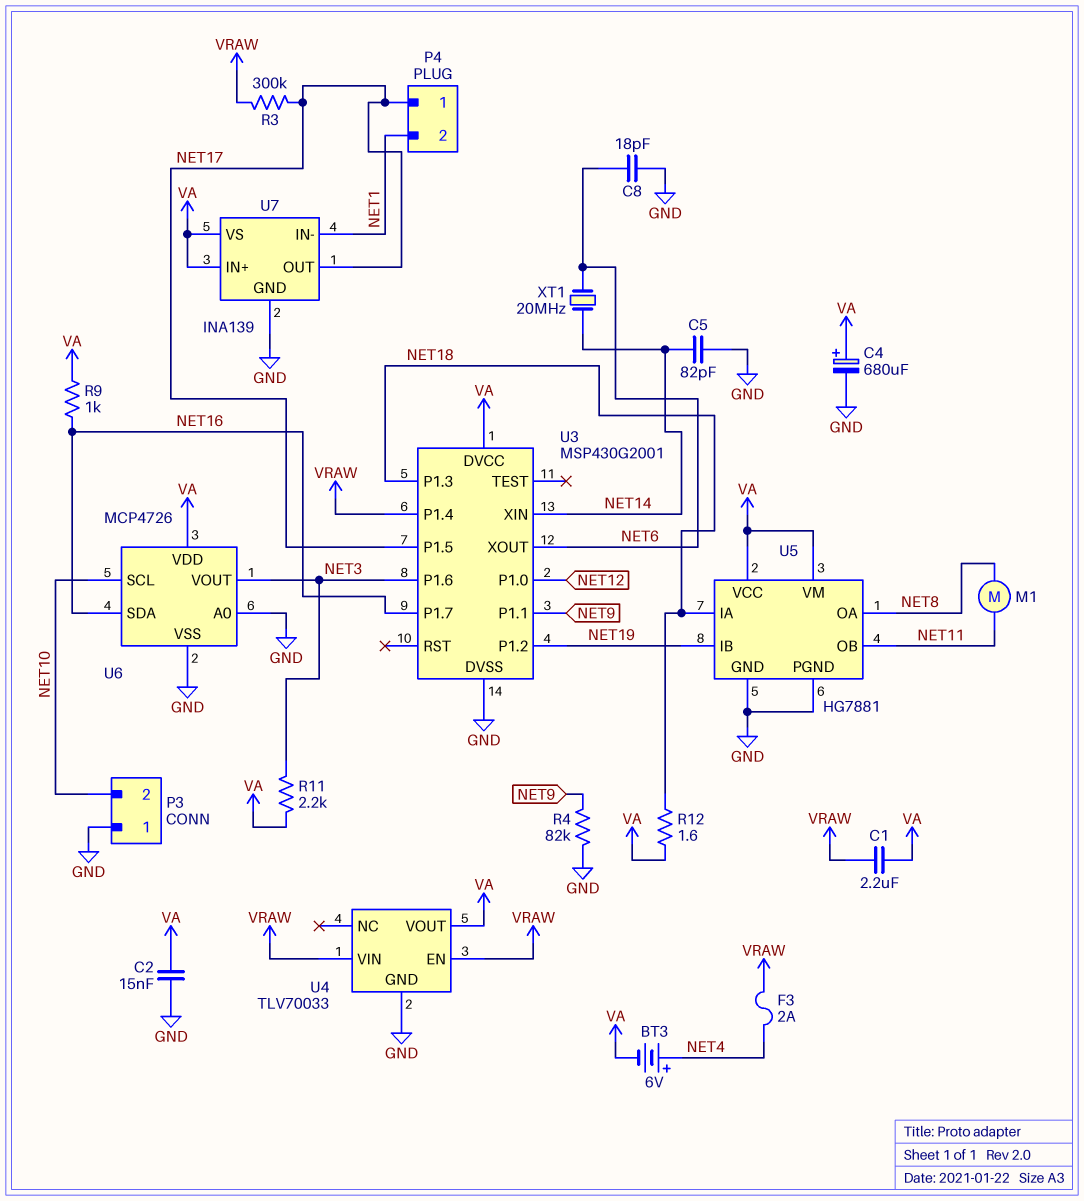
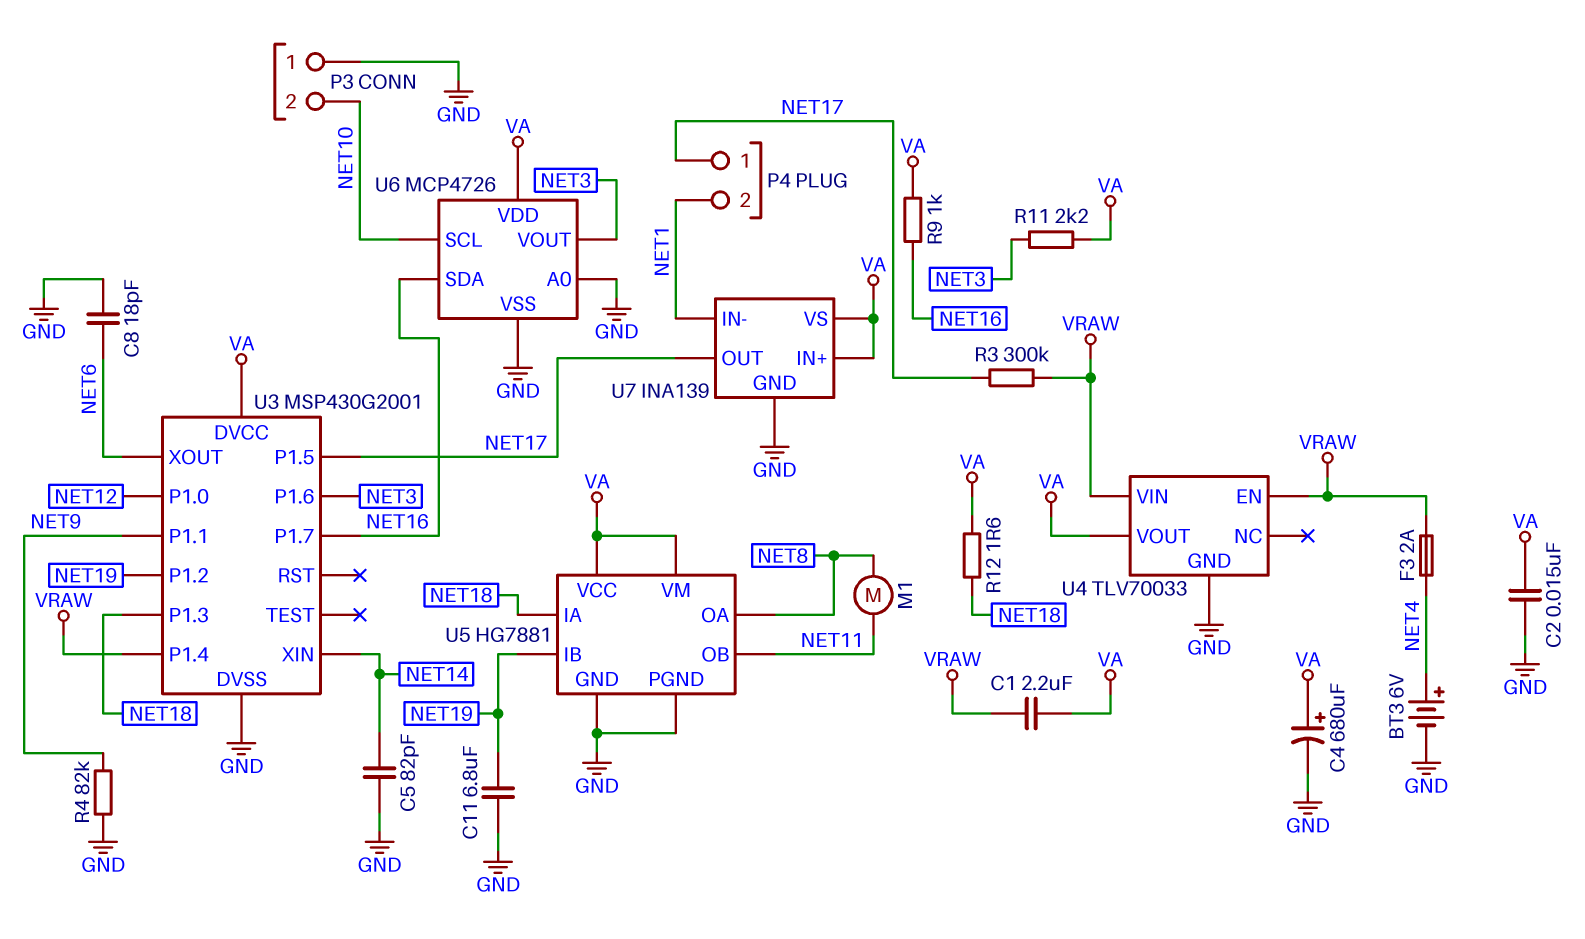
BT3: 6V (plus NET4, minus VA) -> 6V (plus NET4, minus GND)
C11: none -> 6.8uF (GND, NET19)
XT1: 20MHz (NET6, NET14) -> none

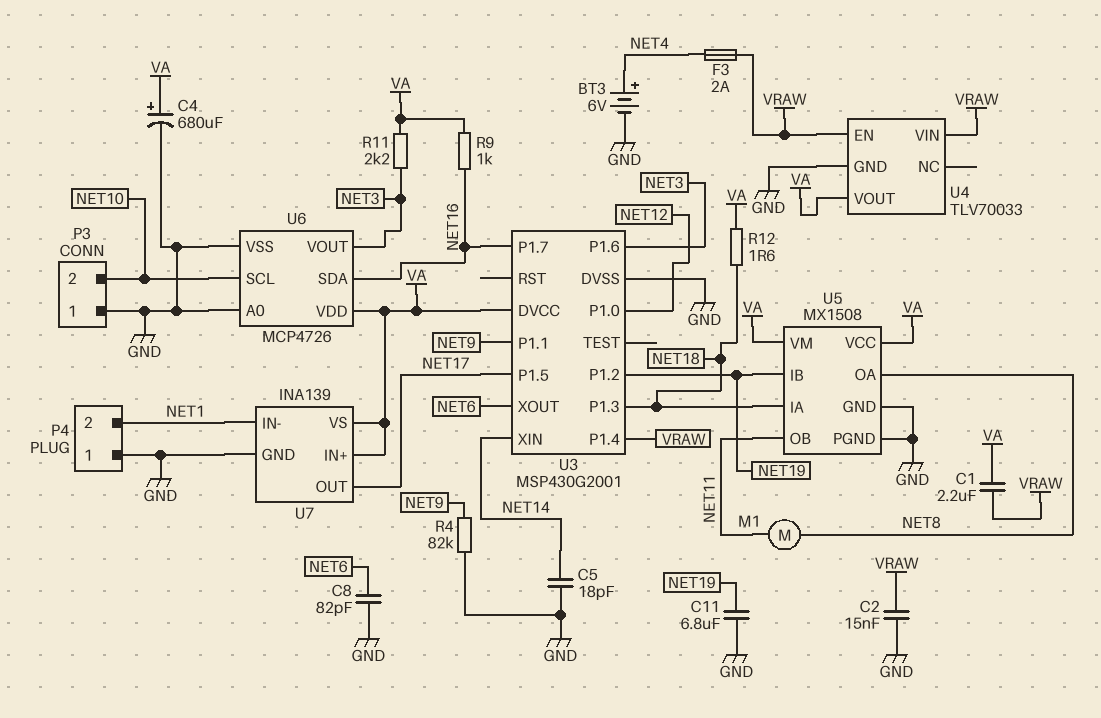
C2: 15nF (GND, VA) -> 15nF (GND, VRAW)
C5: 82pF (GND, NET14) -> 18pF (GND, NET14)
C8: 18pF (GND, NET6) -> 82pF (GND, NET6)
P4 pin 1: NET17 -> GND
R3: 300k (NET17, VRAW) -> none
U5: HG7881 -> MX1508

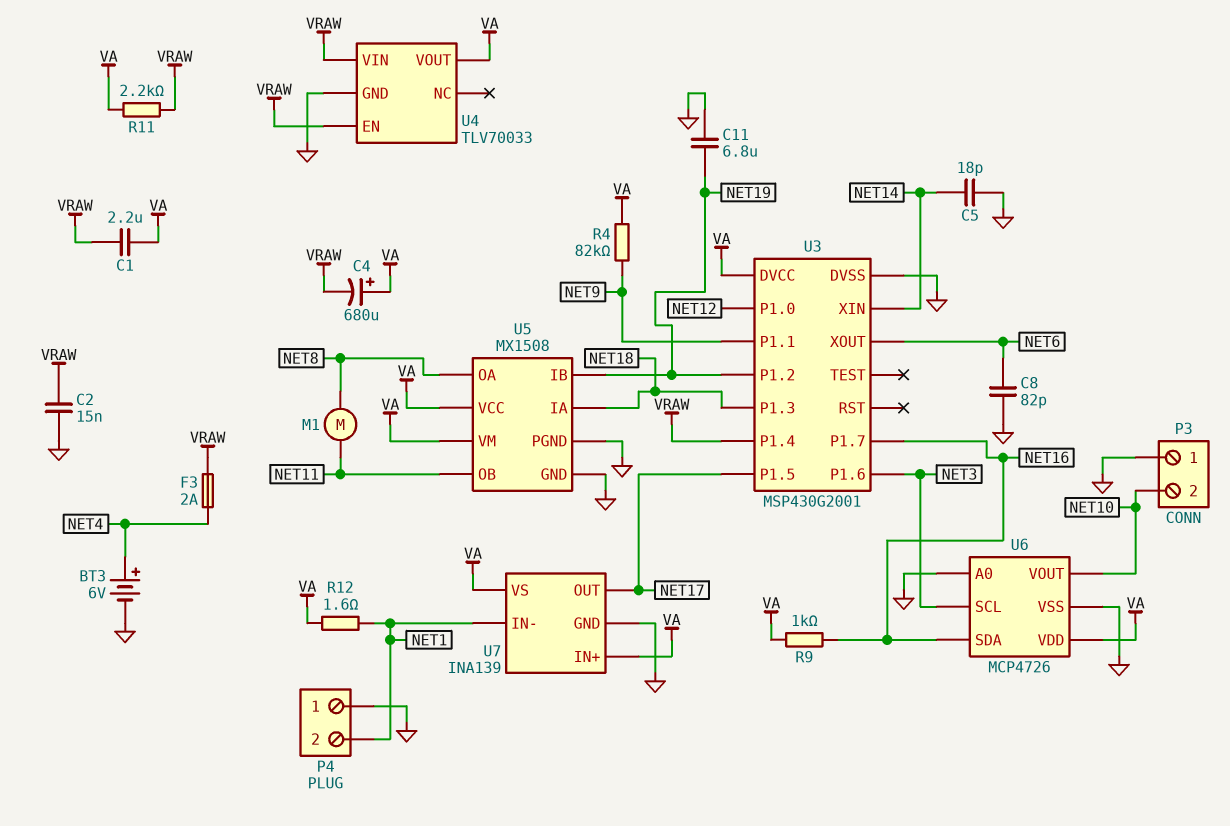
C4: 680uF (plus VA, minus GND) -> 680uF (plus VA, minus VRAW)
R4: 82k (GND, NET9) -> 82k (NET9, VA)
R11: 2.2k (NET3, VA) -> 2.2k (VA, VRAW)
R12: 1.6 (NET18, VA) -> 1.6 (NET1, VA)
U6 pin SCL: NET10 -> NET3
U6 pin VOUT: NET3 -> NET10

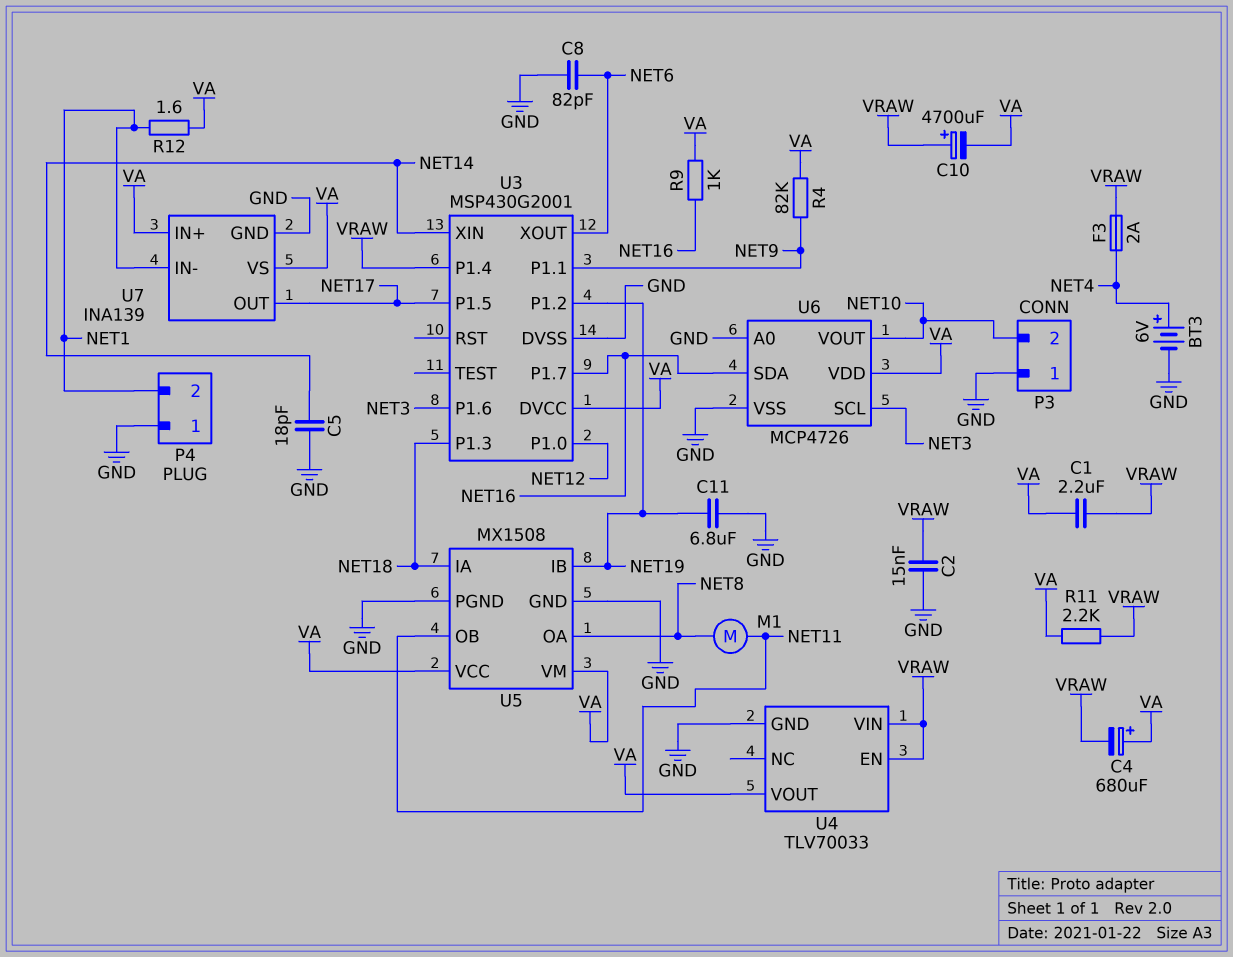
C10: none -> 4700uF (plus VRAW, minus VA)

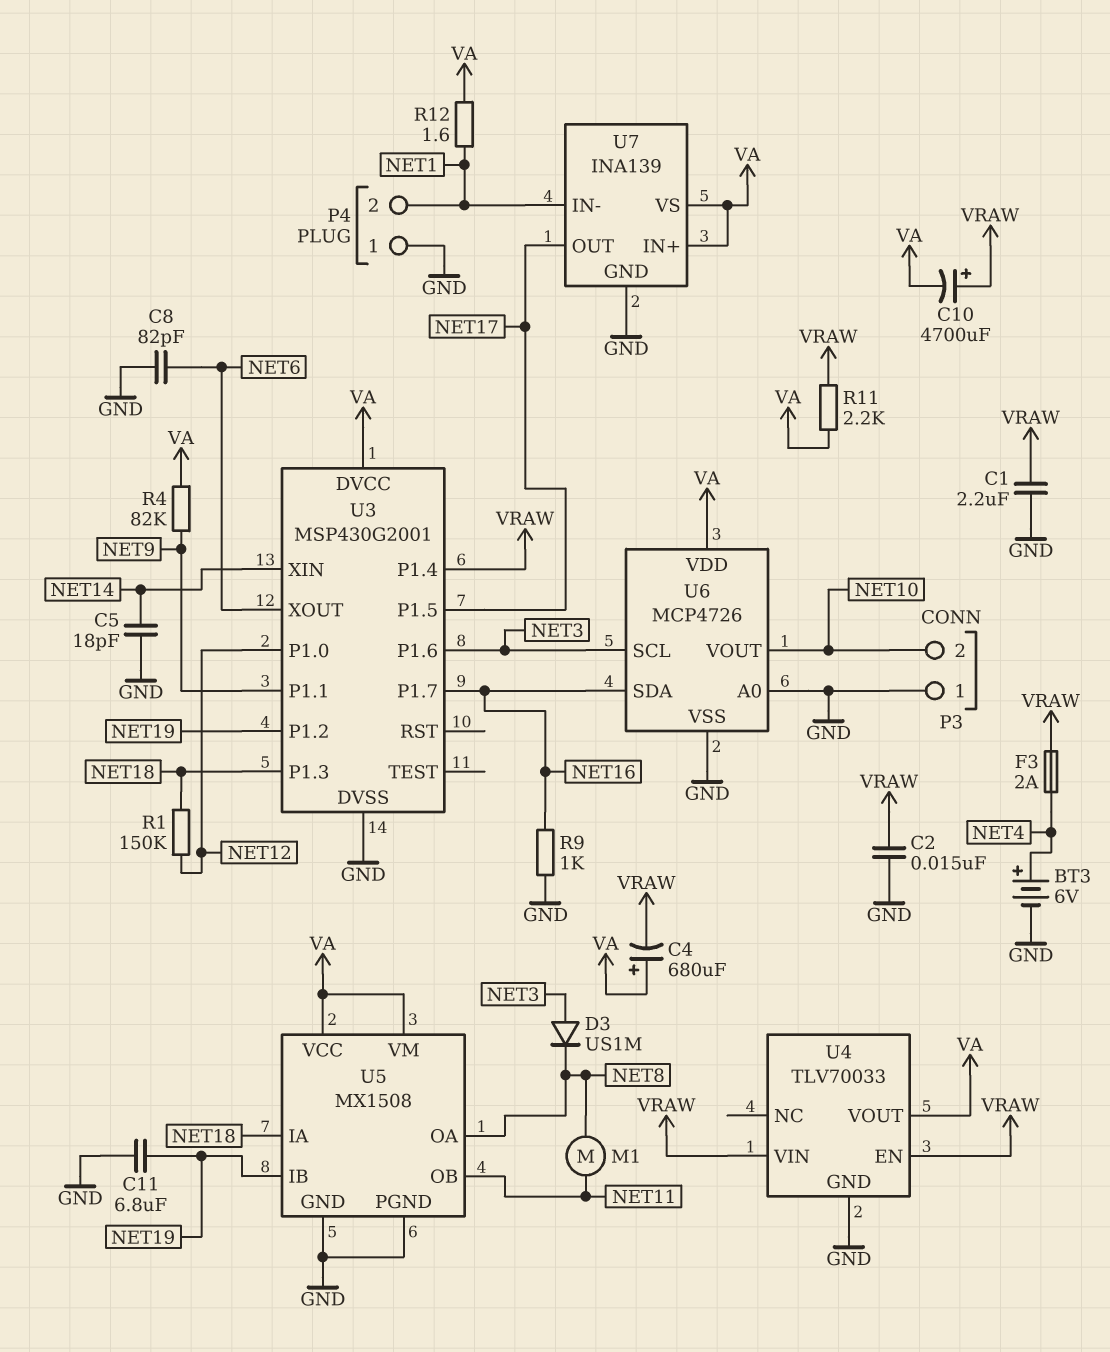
C1: 2.2uF (VA, VRAW) -> 2.2uF (GND, VRAW)
D3: none -> diode US1M (A NET3, K NET8)
R1: none -> 150k (NET12, NET18)
R9: 1k (NET16, VA) -> 1k (GND, NET16)

